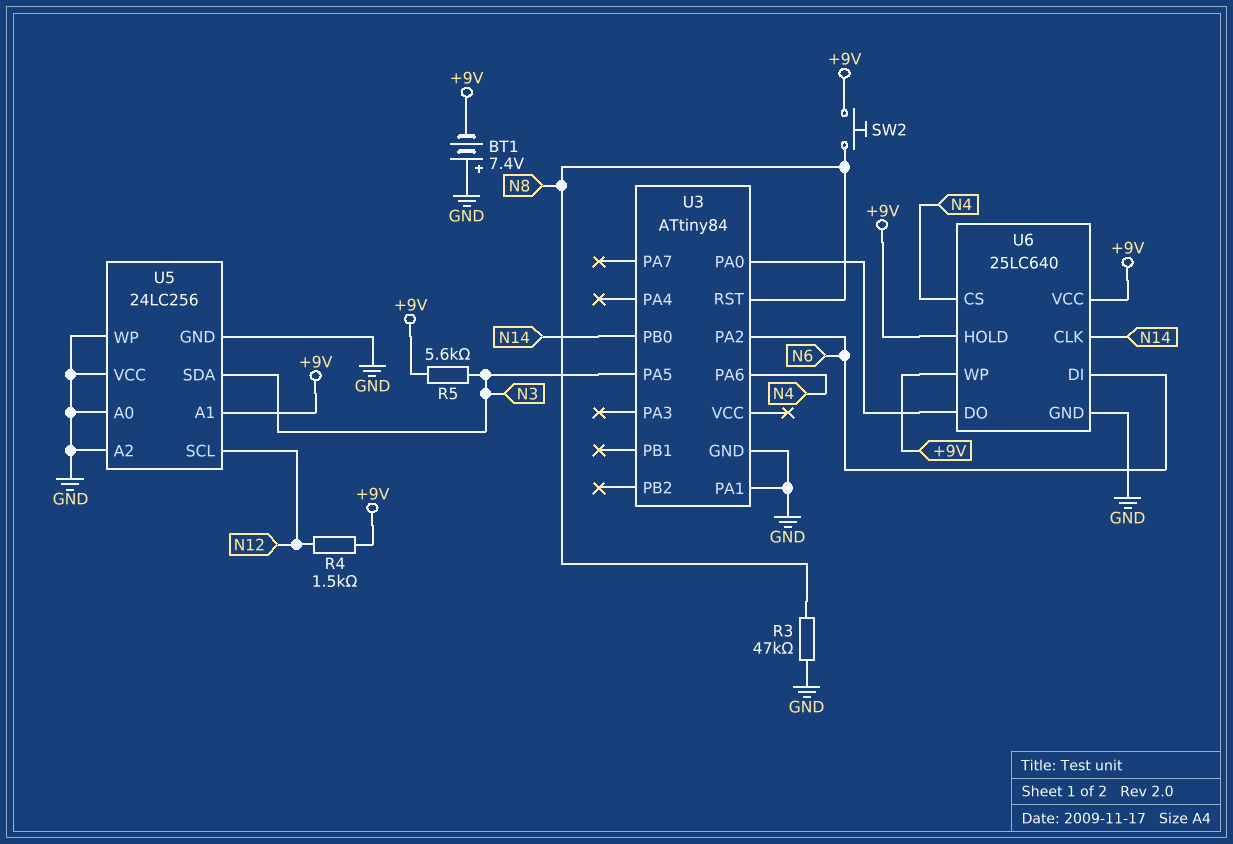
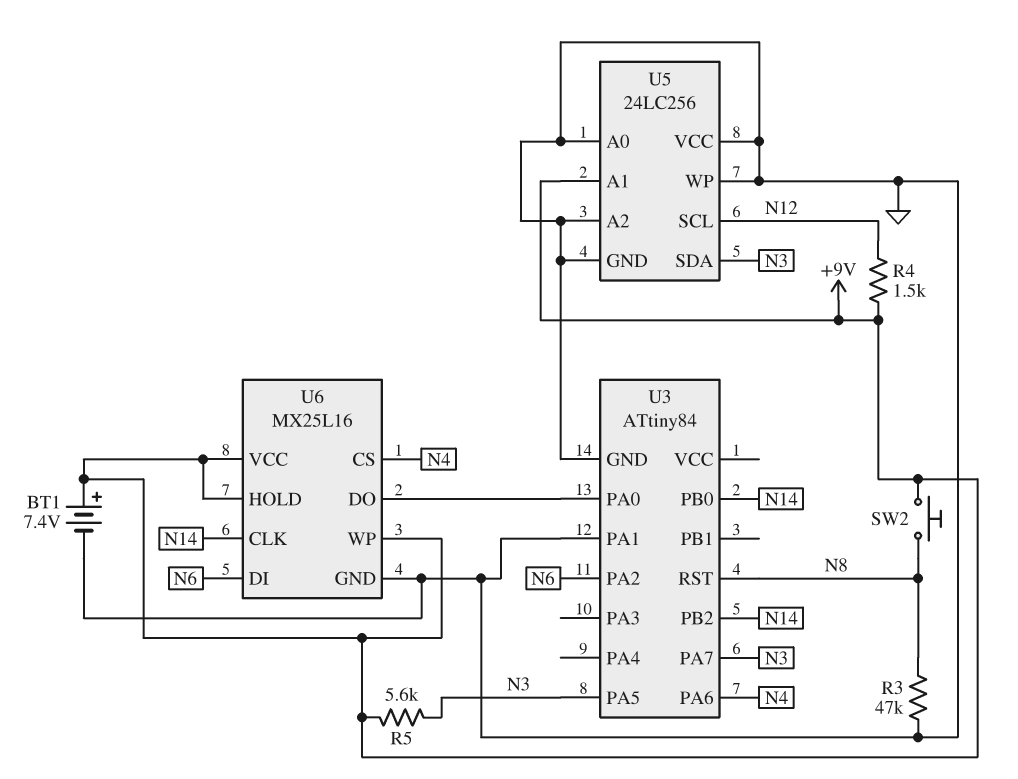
BT1: 7.4V (plus GND, minus +9V) -> 7.4V (plus +9V, minus GND)
U3 pin PA7: none -> N3
U3 pin PB2: none -> N14
U6: 25LC640 -> MX25L16

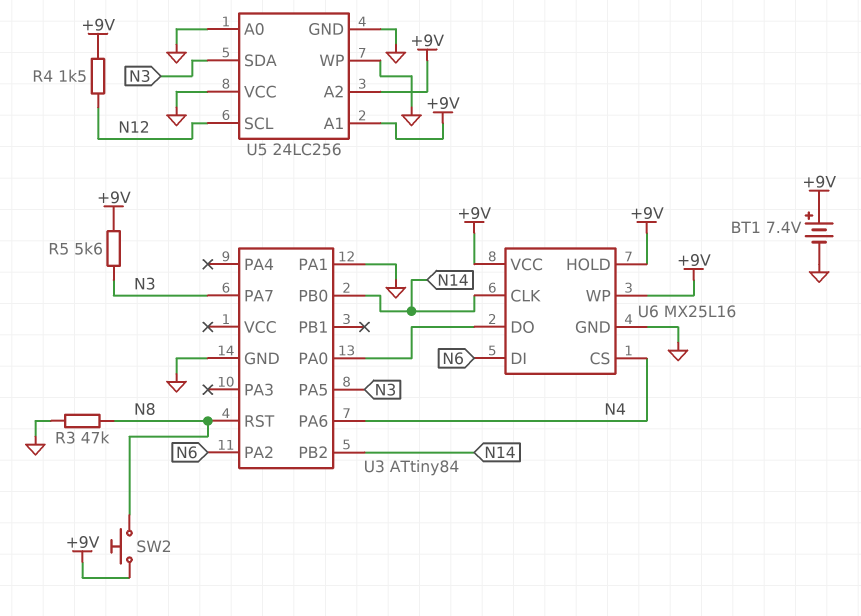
U5 pin A2: GND -> +9V

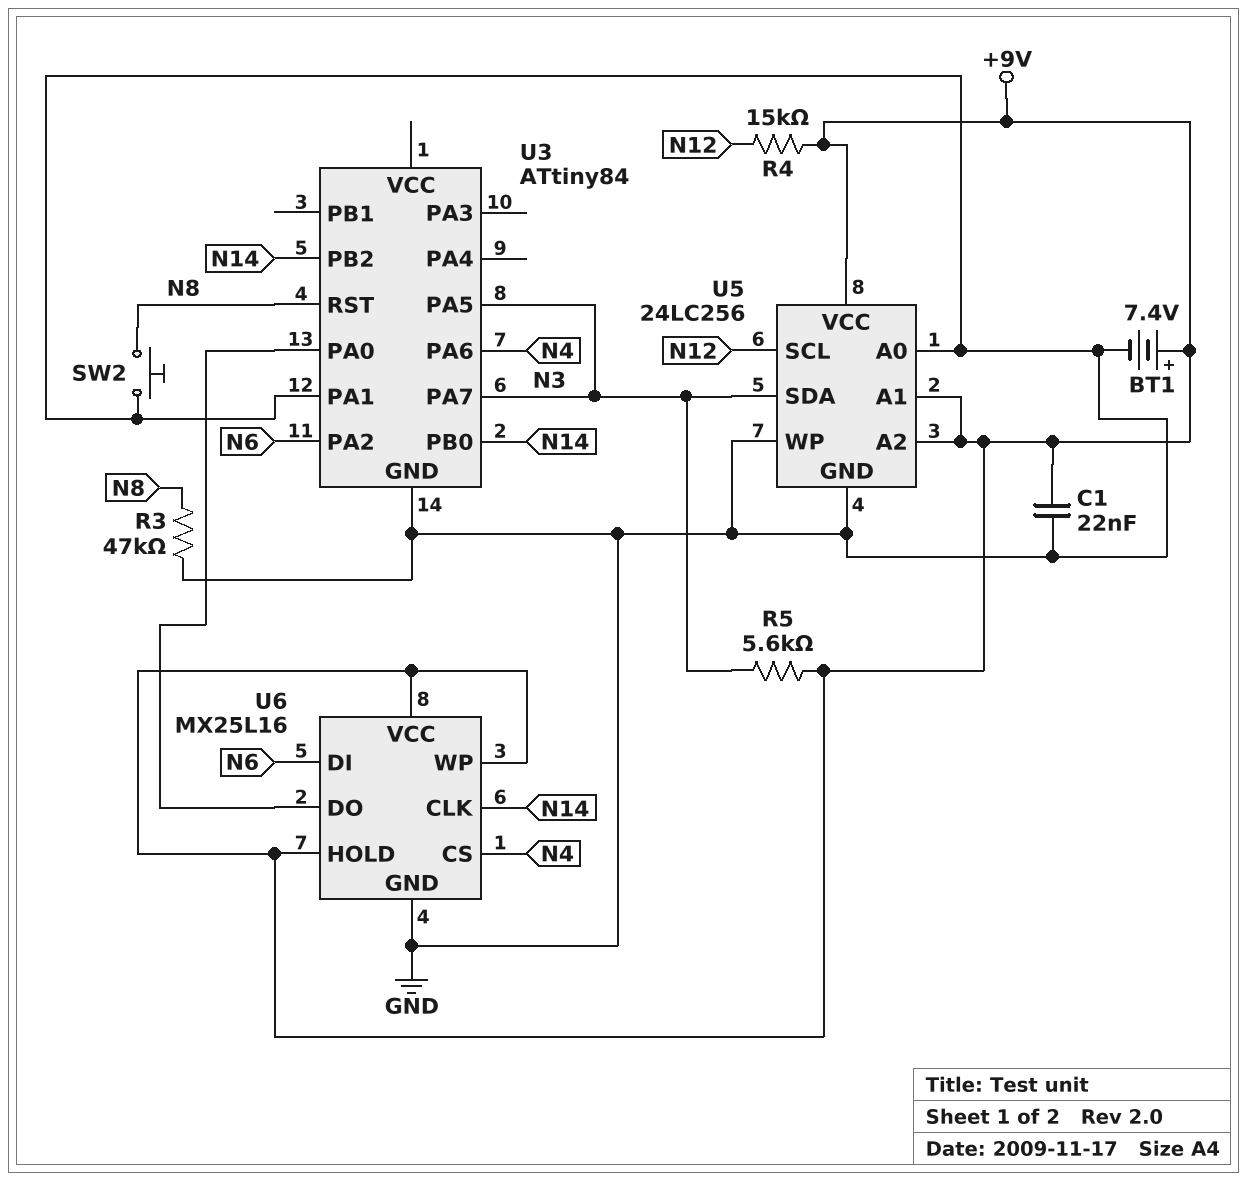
C1: none -> 22nF (+9V, GND)
R4: 1.5k (+9V, N12) -> 15k (+9V, N12)
SW2: button (+9V, N8) -> button (GND, N8)
U5 pin VCC: GND -> +9V

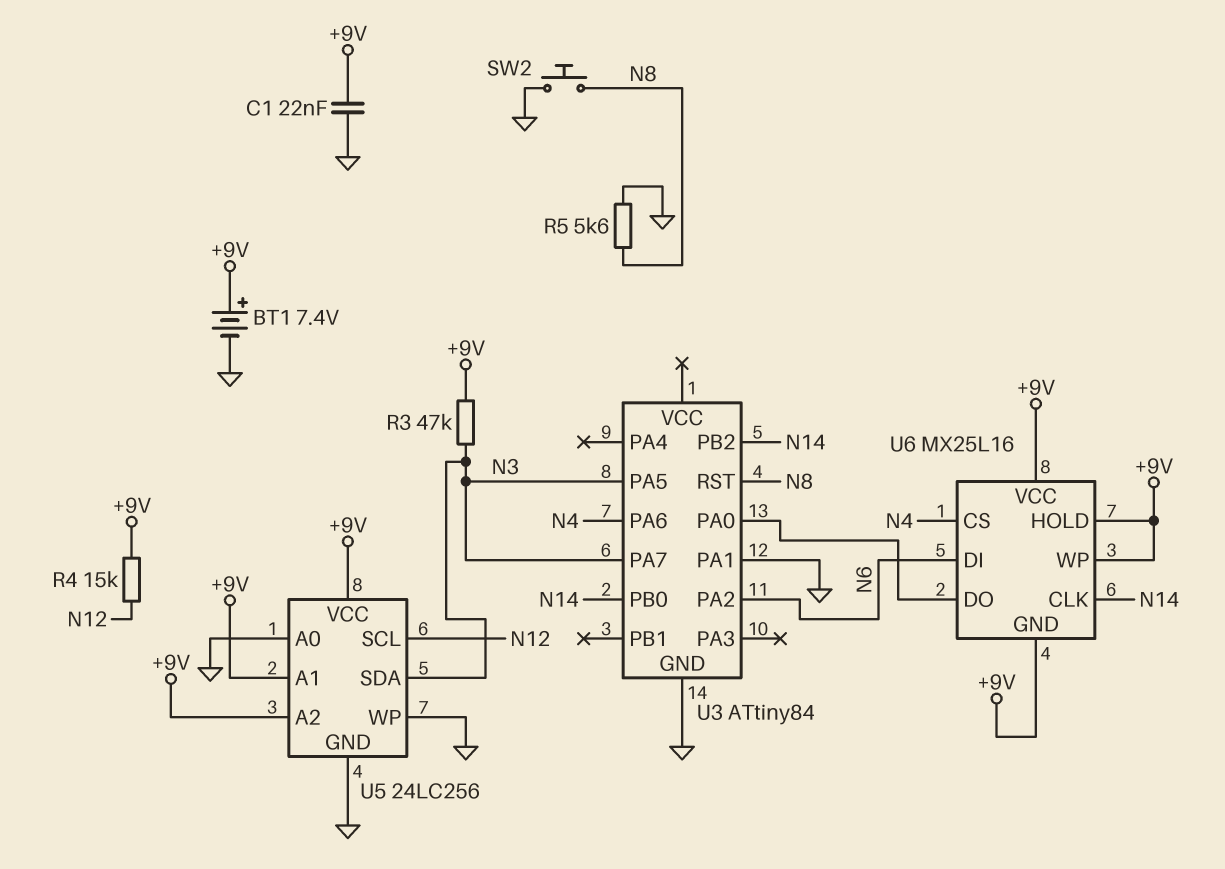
R3: 47k (GND, N8) -> 47k (+9V, N3)
R5: 5.6k (+9V, N3) -> 5.6k (GND, N8)
U6 pin GND: GND -> +9V

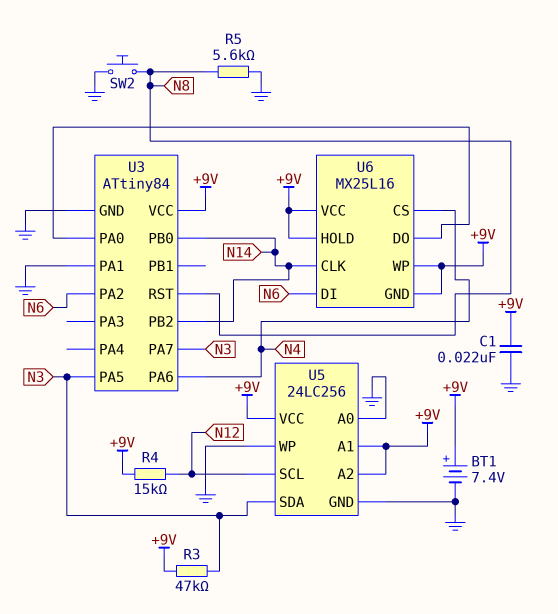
U3 pin VCC: none -> +9V

